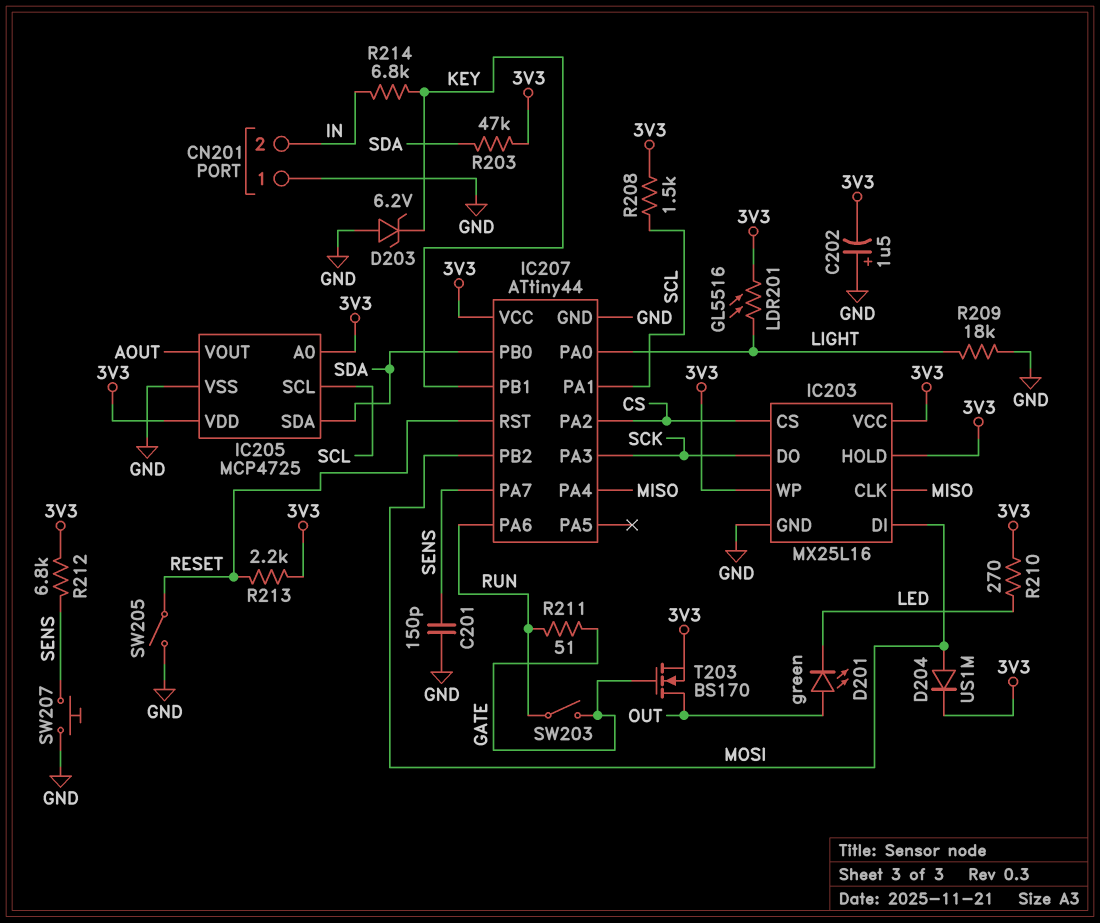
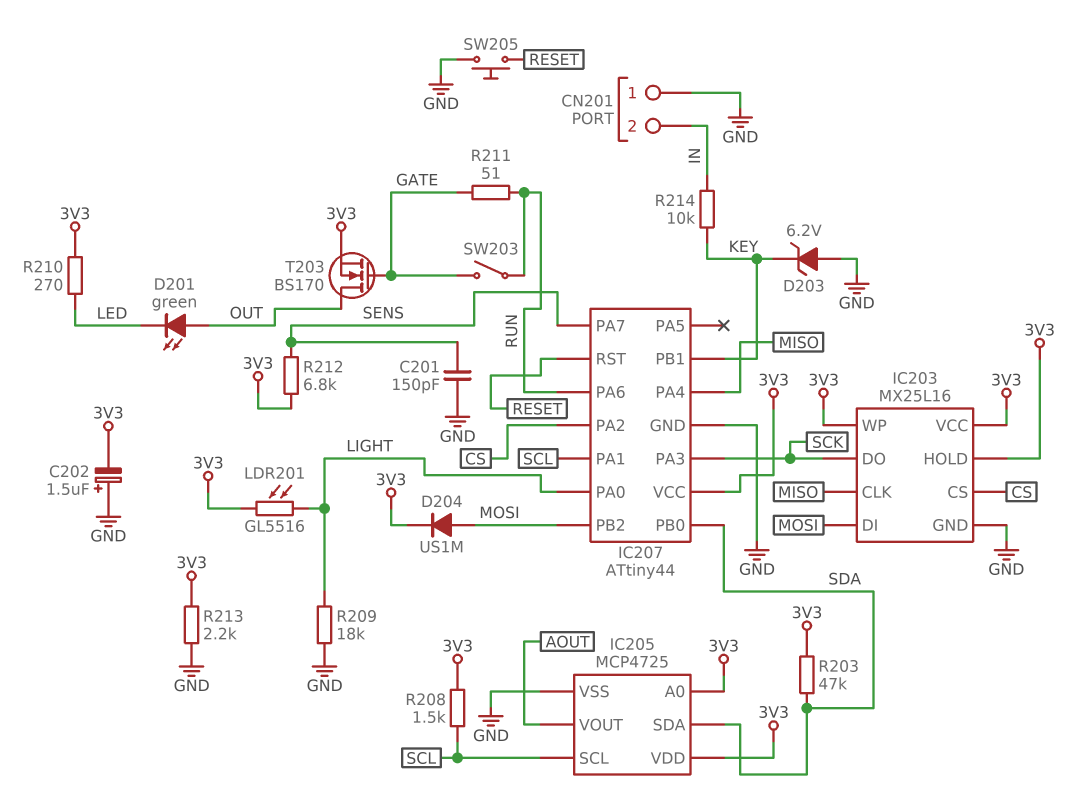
R213: 2.2k (3V3, RESET) -> 2.2k (3V3, GND)
R214: 6.8k (IN, KEY) -> 10k (IN, KEY)
SW205: switch (GND, RESET) -> button (GND, RESET)
SW207: button (GND, SENS) -> none

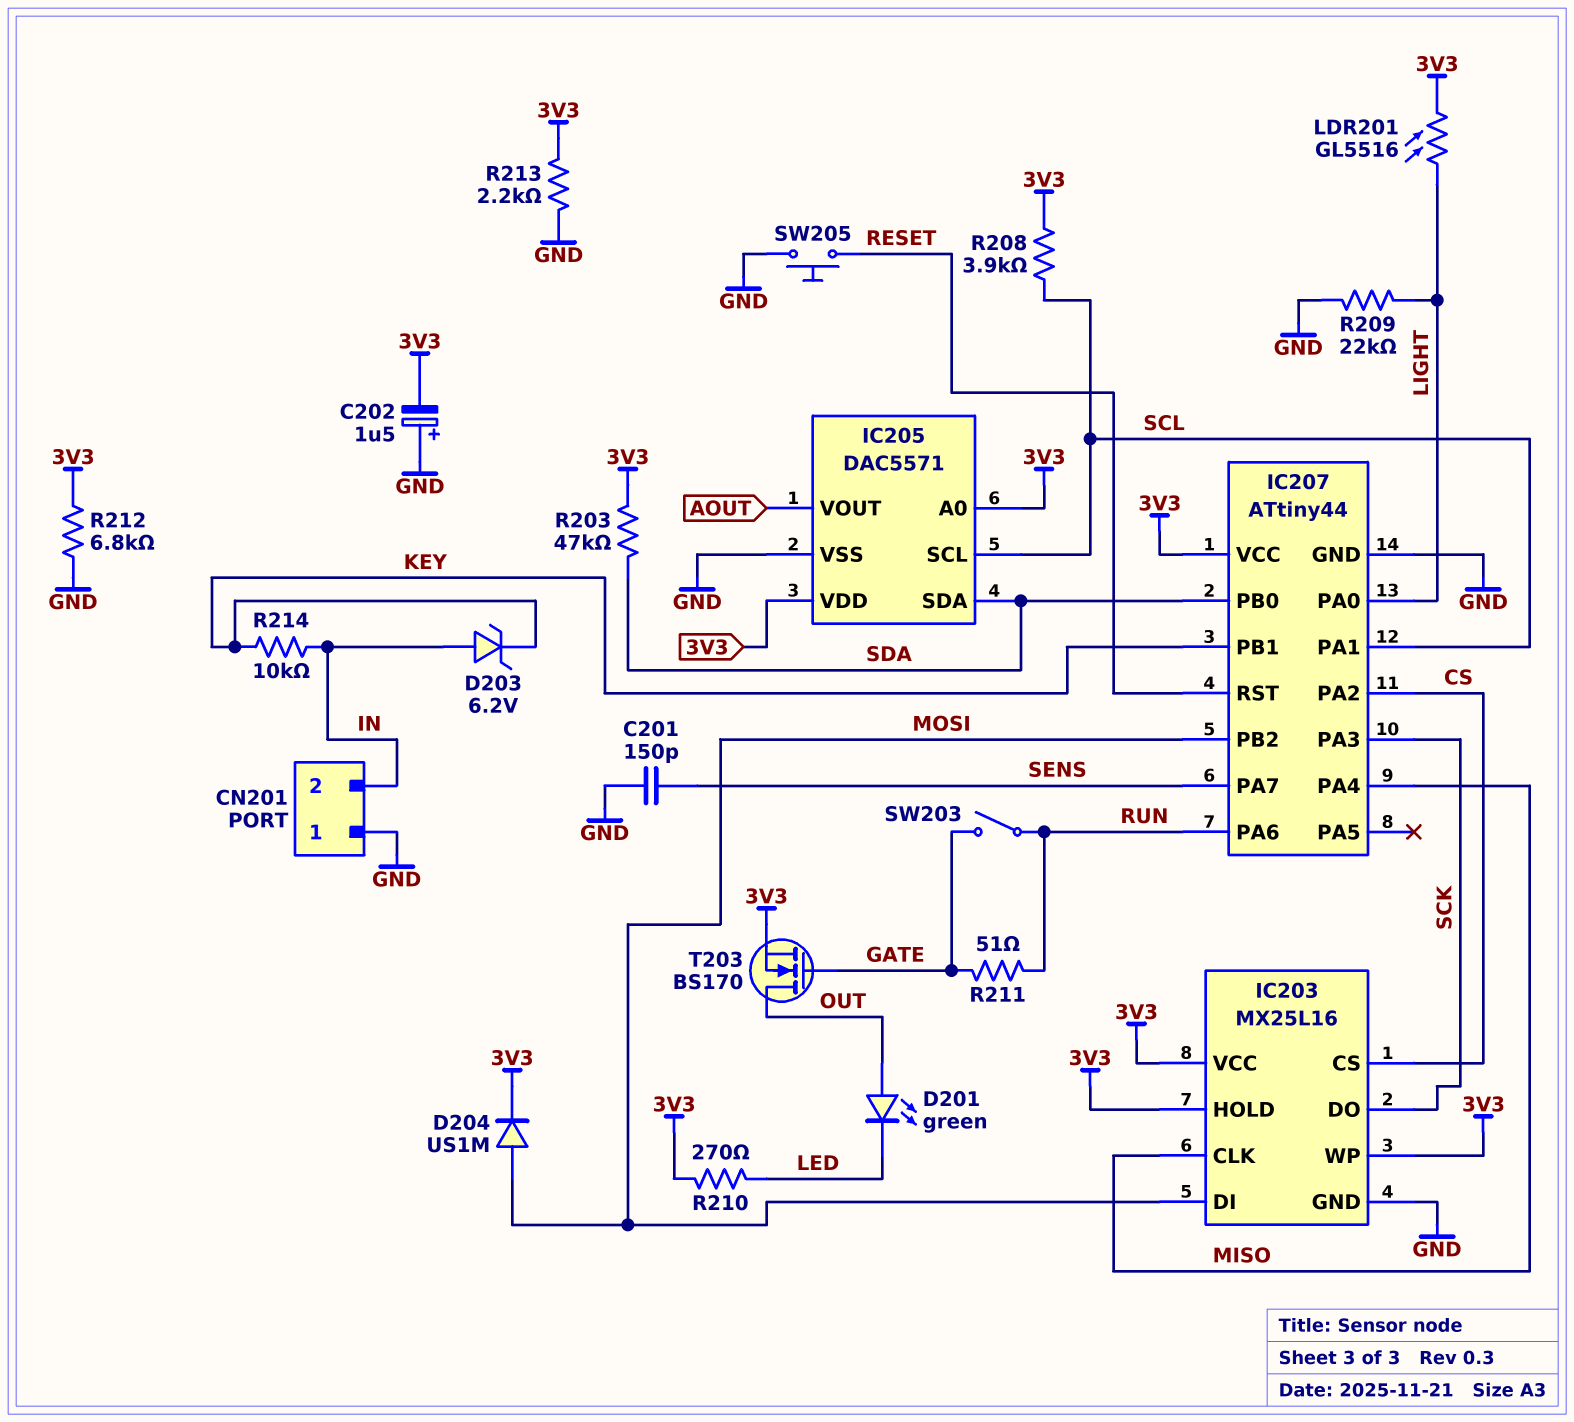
D203: zener 6.2V (A GND, K KEY) -> zener 6.2V (A IN, K KEY)
IC205: MCP4725 -> DAC5571
R208: 1.5k (3V3, SCL) -> 3.9k (3V3, SCL)
R209: 18k (GND, LIGHT) -> 22k (GND, LIGHT)
R212: 6.8k (3V3, SENS) -> 6.8k (3V3, GND)

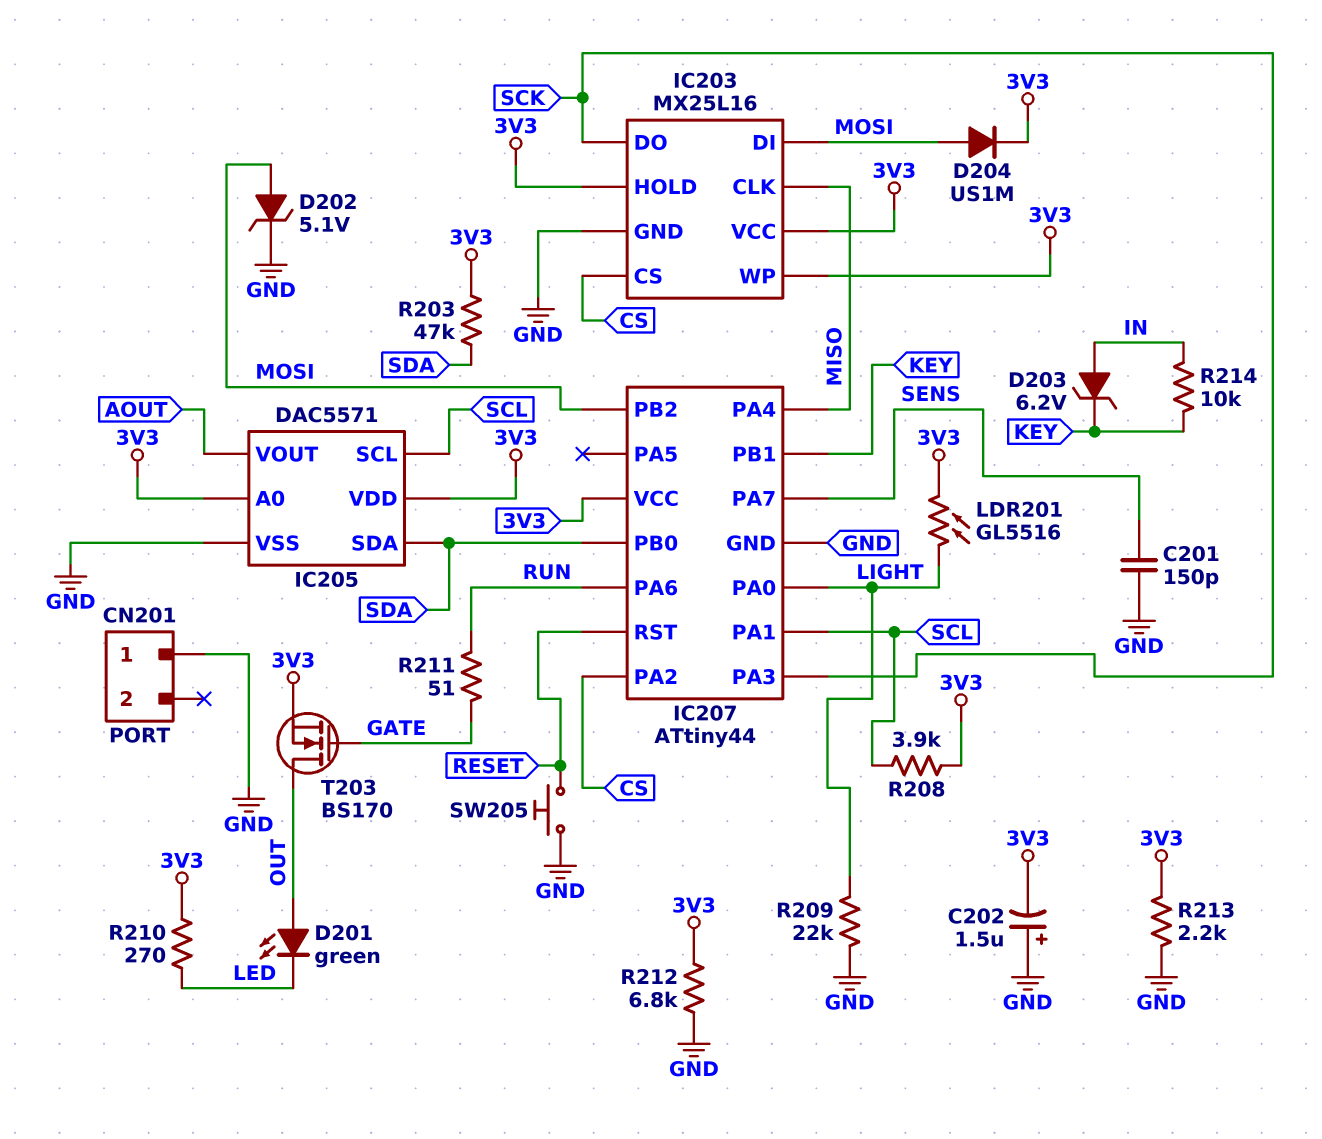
CN201 pin 2: IN -> none
D202: none -> zener 5.1V (A MOSI, K GND)
SW203: switch (GATE, RUN) -> none

